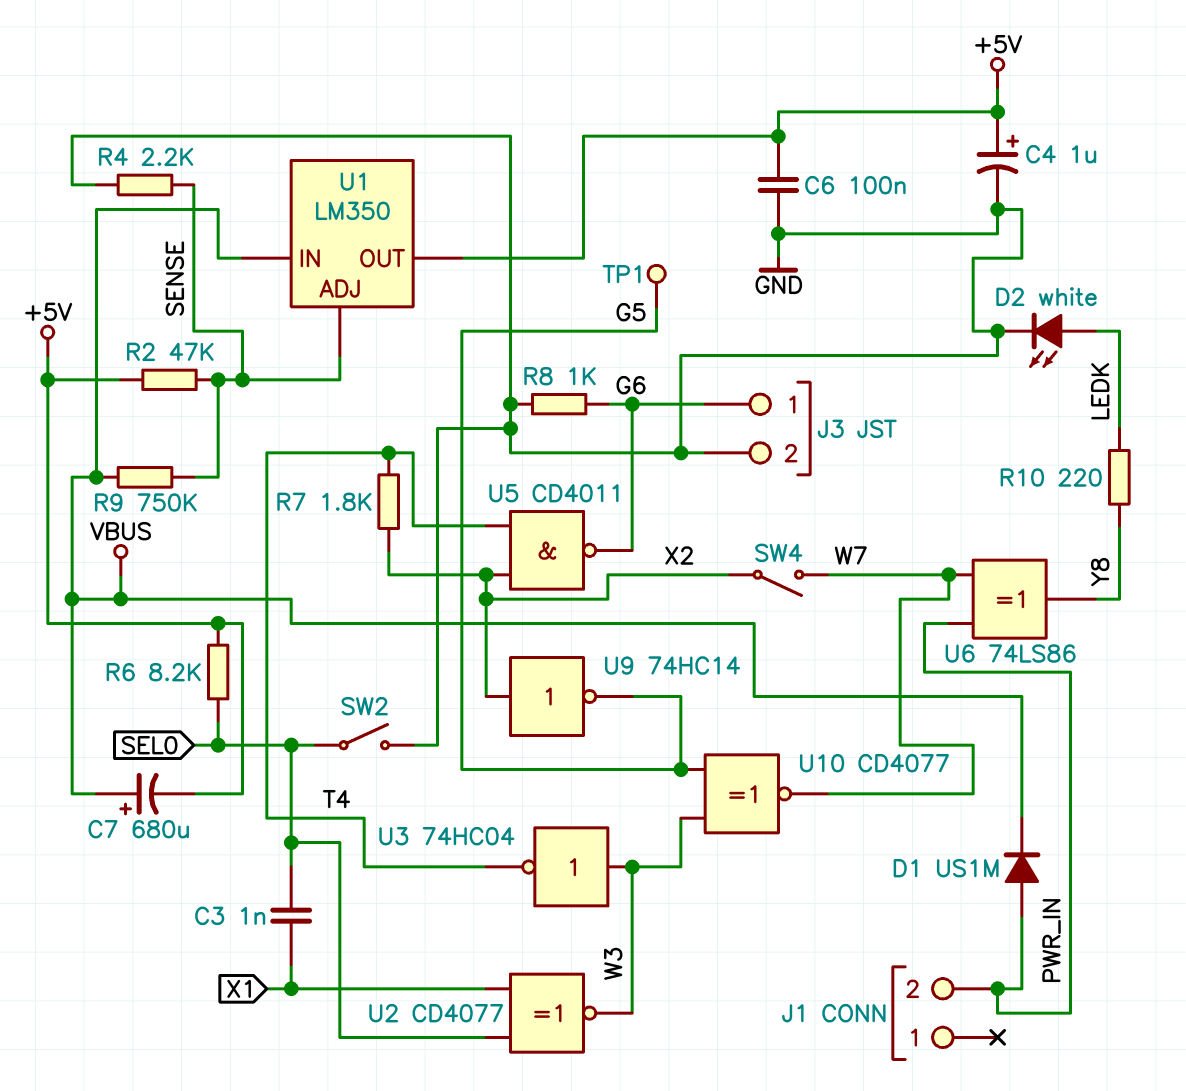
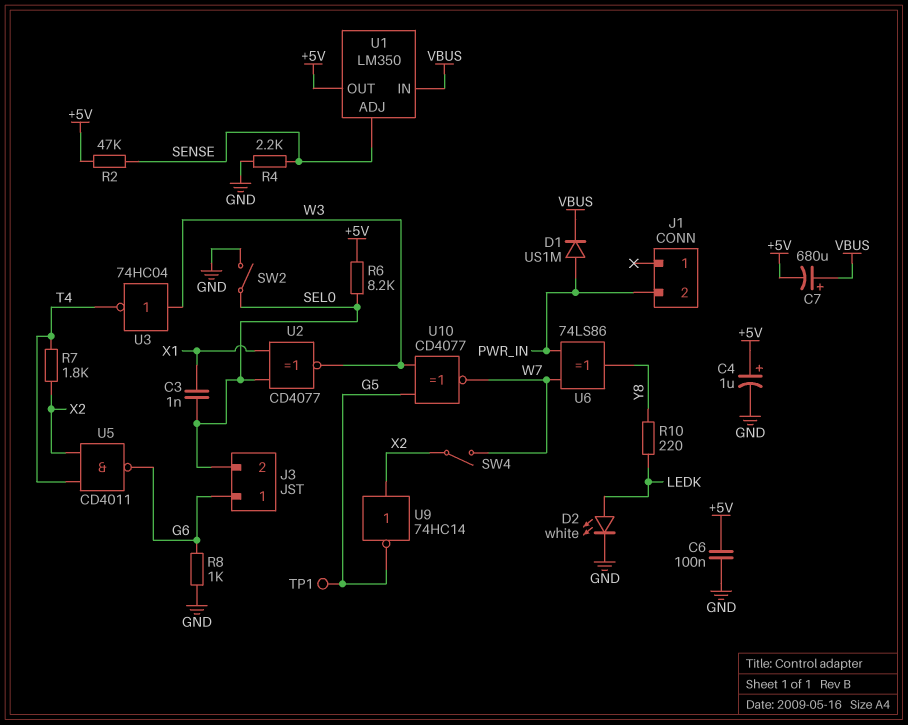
J3 pin 2: GND -> SEL0
R9: 750k (SENSE, VBUS) -> none

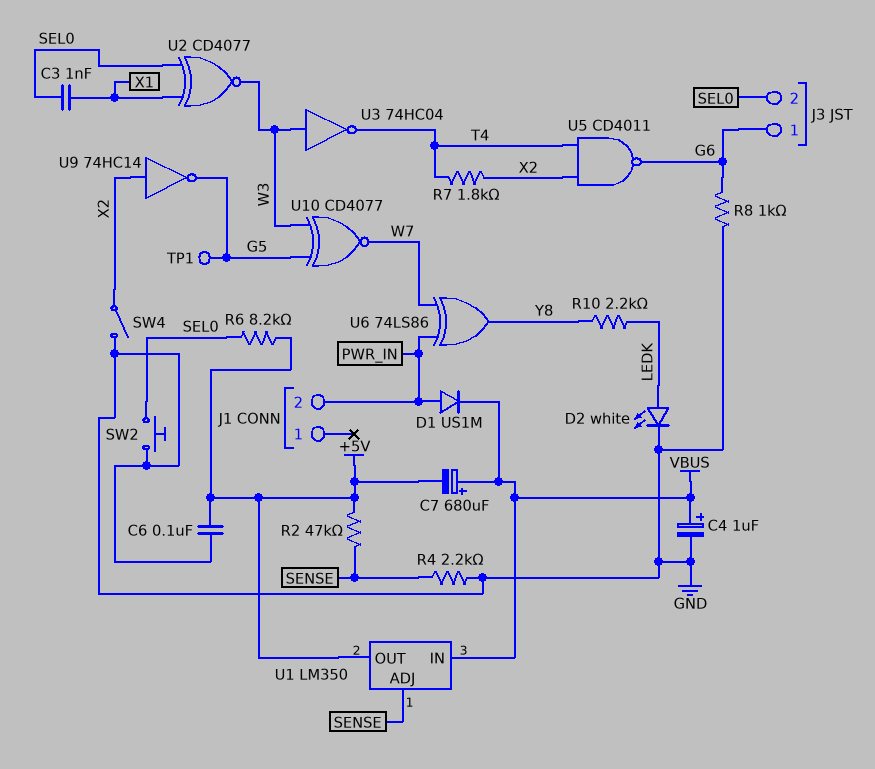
C4: 1uF (plus +5V, minus GND) -> 1uF (plus VBUS, minus GND)
R10: 220 (LEDK, Y8) -> 2.2k (LEDK, Y8)
SW2: switch (GND, SEL0) -> button (GND, SEL0)
SW4: switch (W7, X2) -> switch (GND, X2)

